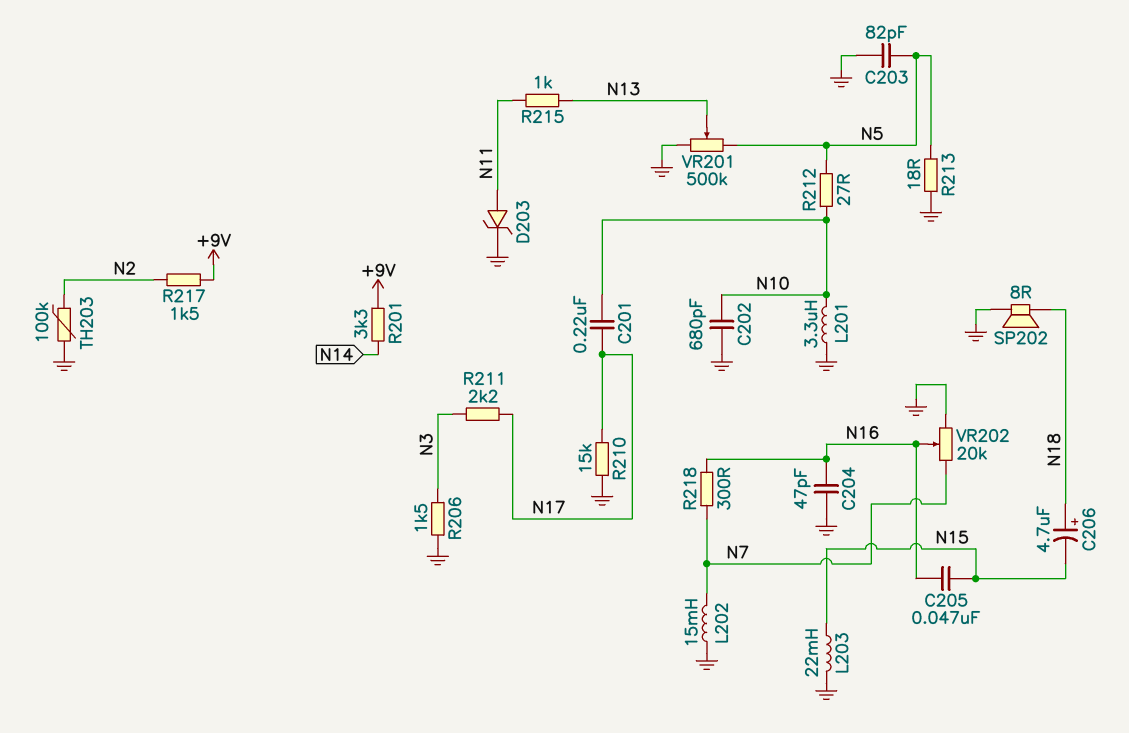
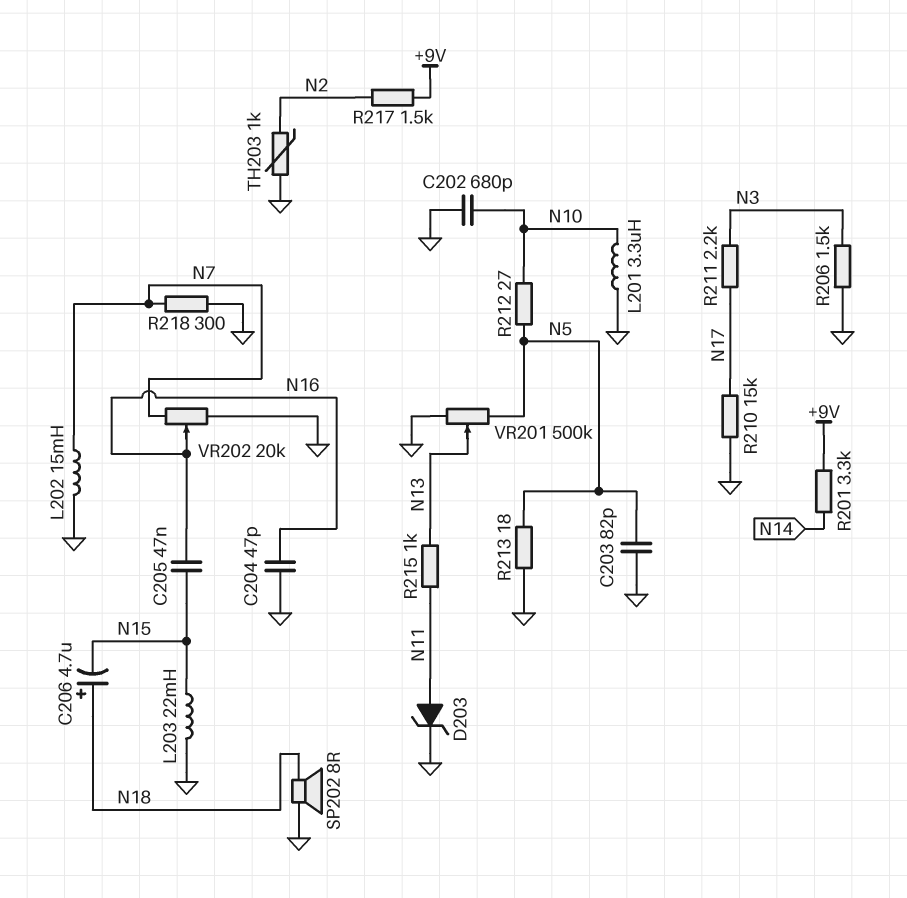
C201: 220nF (N10, N17) -> none
R218: 300 (N7, N16) -> 300 (GND, N7)
TH203: 100k (GND, N2) -> 1k (GND, N2)

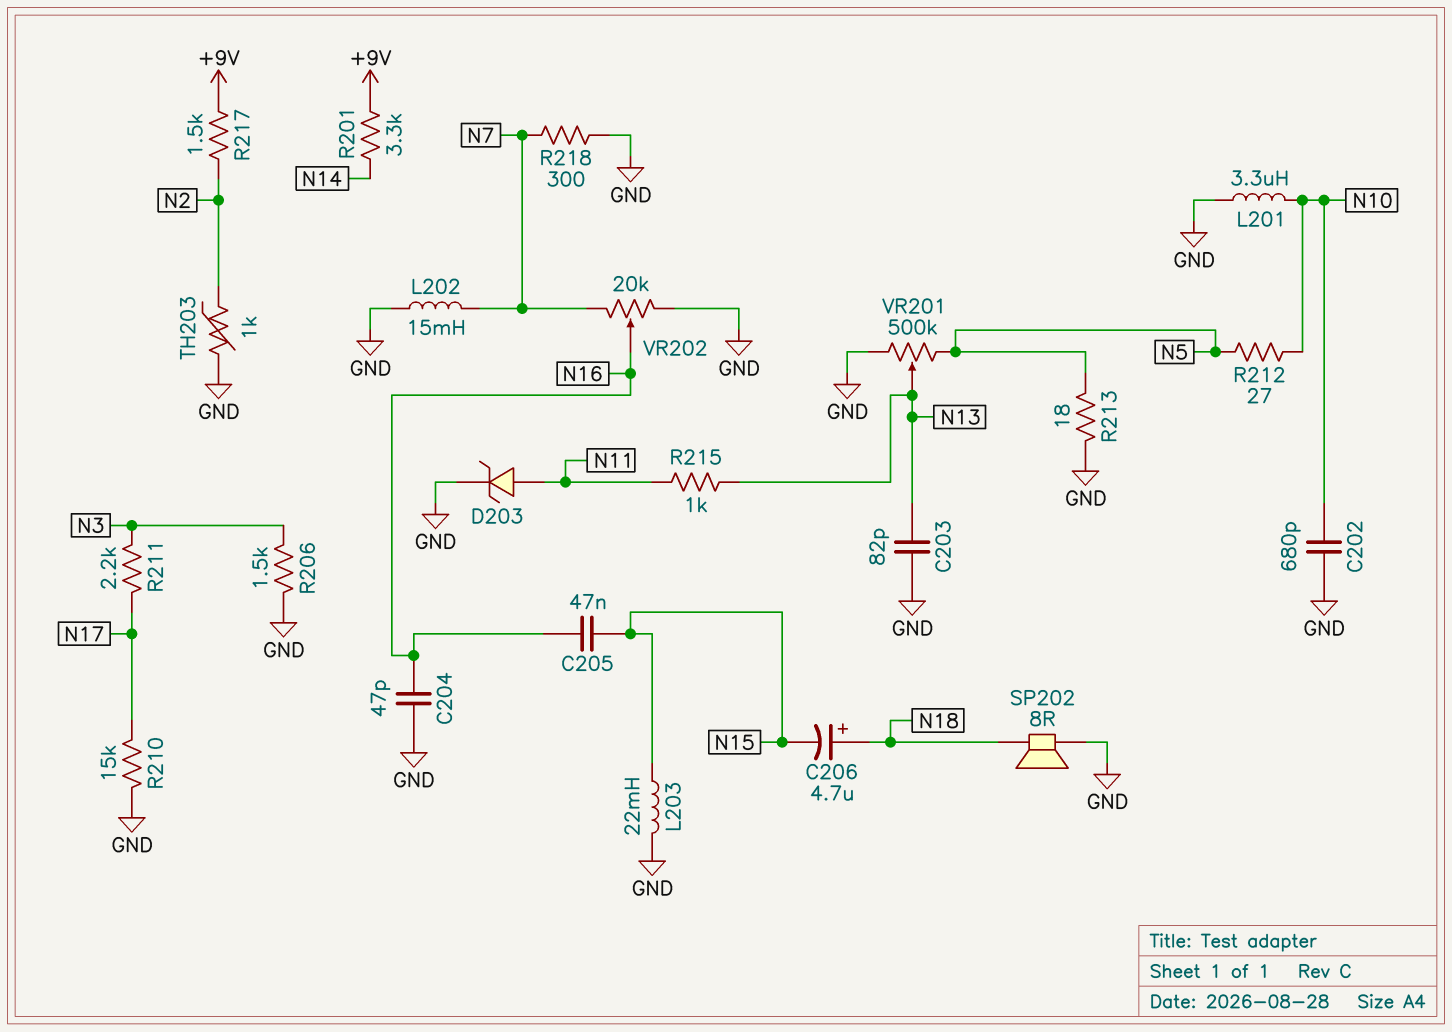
C203: 82pF (GND, N5) -> 82pF (GND, N13)

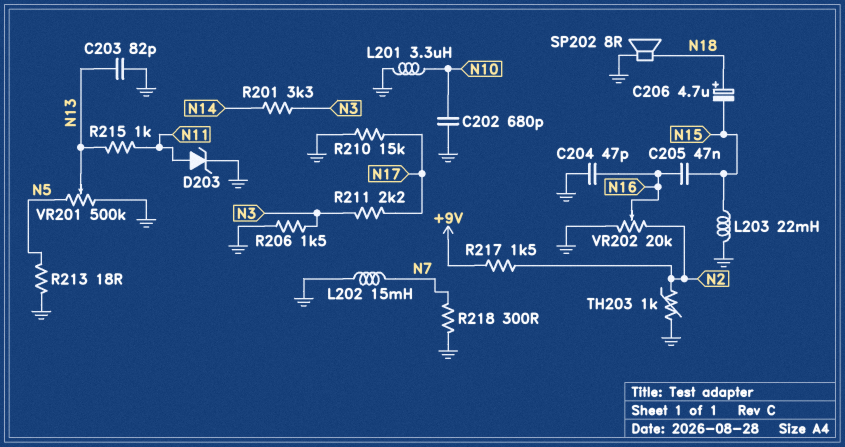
R201: 3.3k (+9V, N14) -> 3.3k (N3, N14)
R212: 27 (N5, N10) -> none
VR202: 20k (GND, N7, wiper N16) -> 20k (GND, N2, wiper N16)

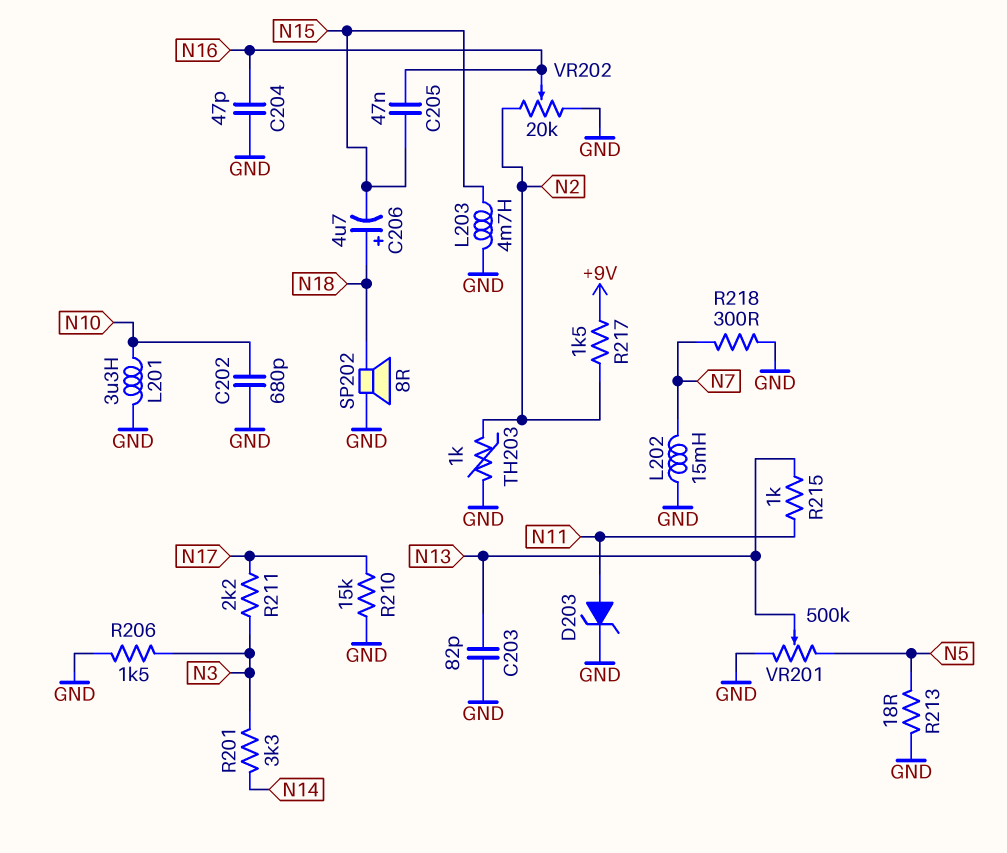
L203: 22mH (GND, N15) -> 4.7mH (GND, N15)

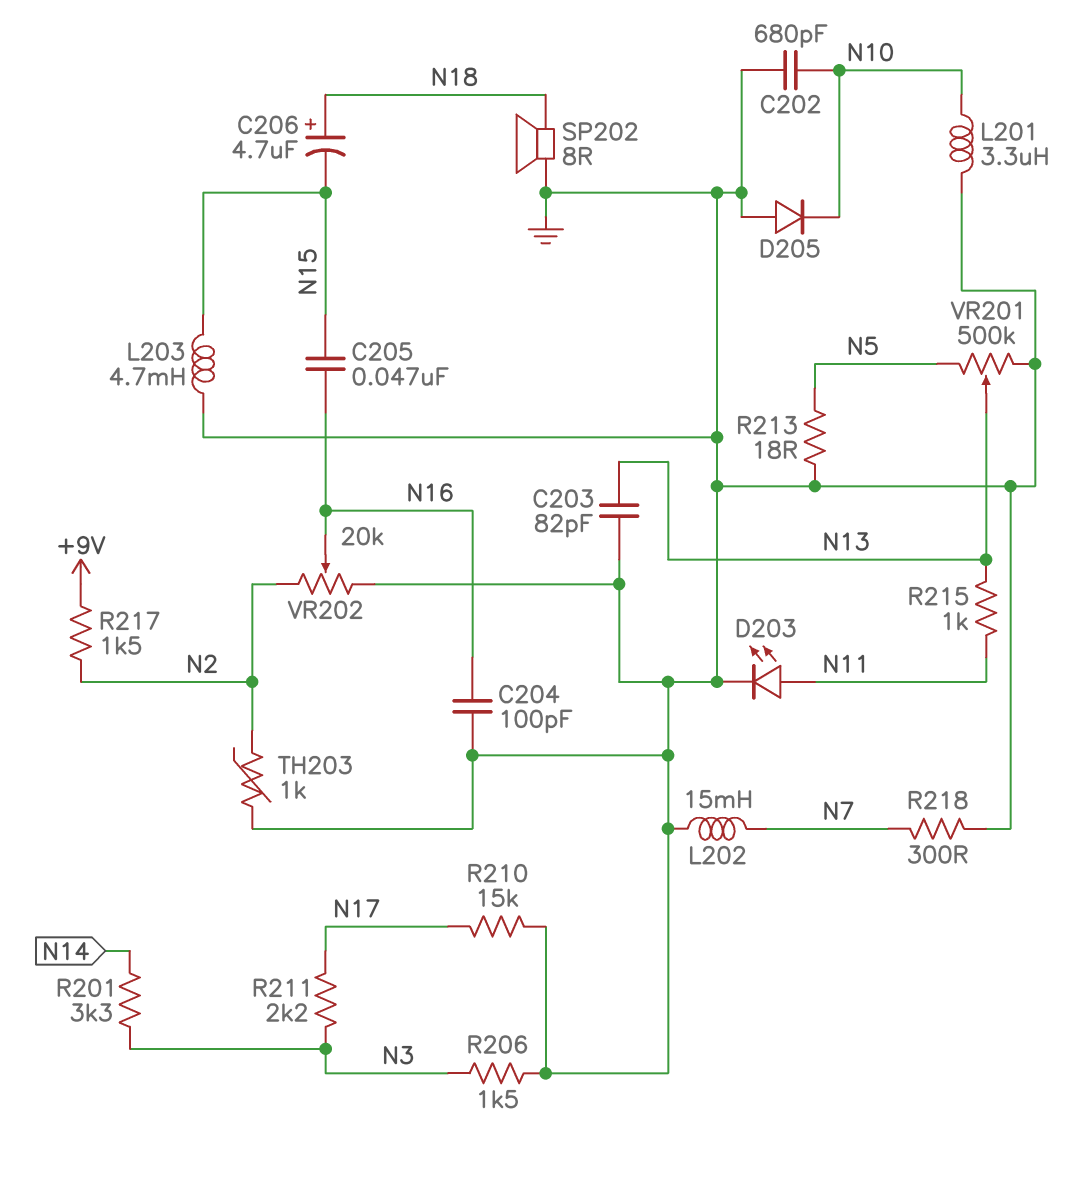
C204: 47pF (GND, N16) -> 100pF (GND, N16)
D203: zener (A N11, K GND) -> LED (A N11, K GND)
D205: none -> diode (A GND, K N10)

